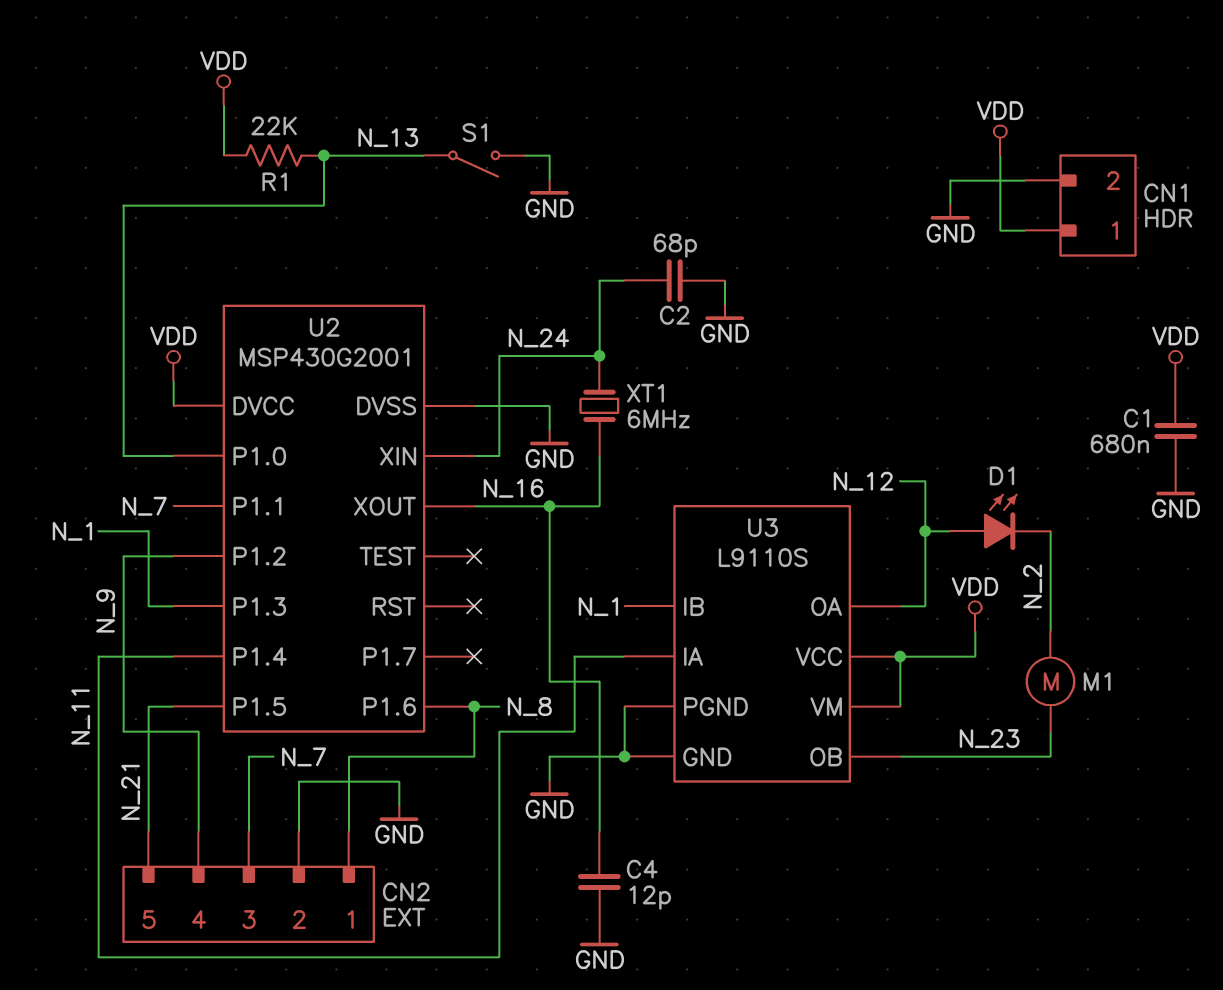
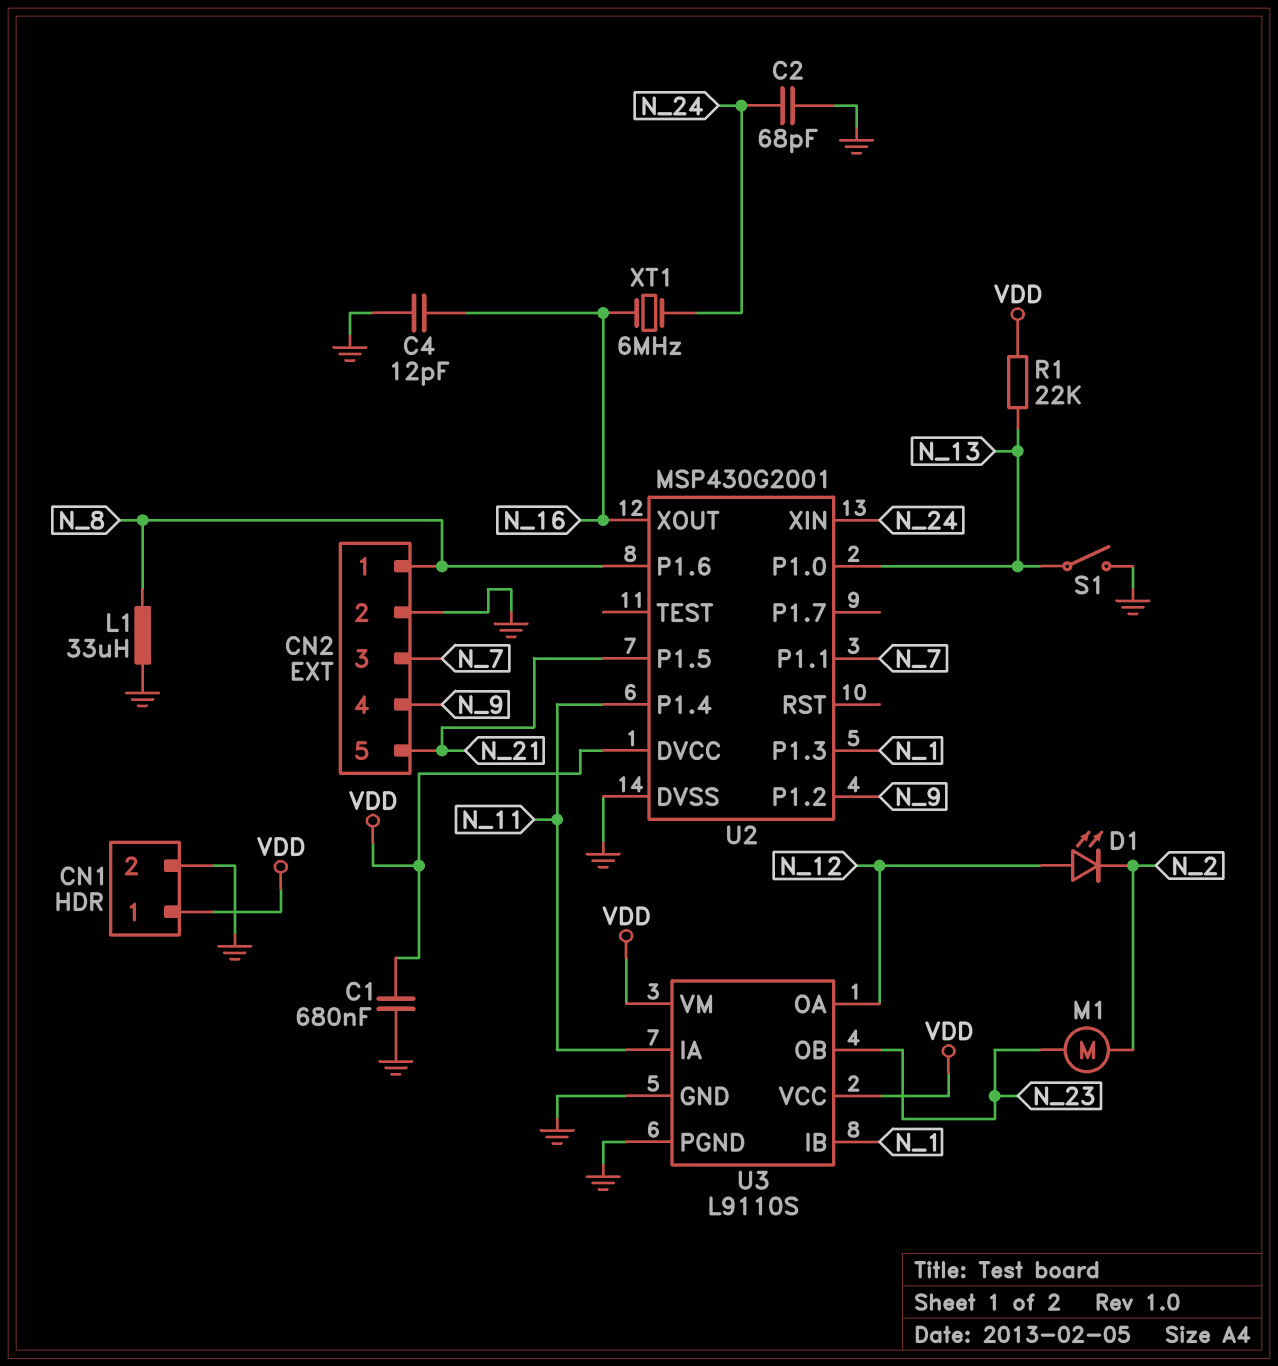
L1: none -> 33uH (GND, N_8)

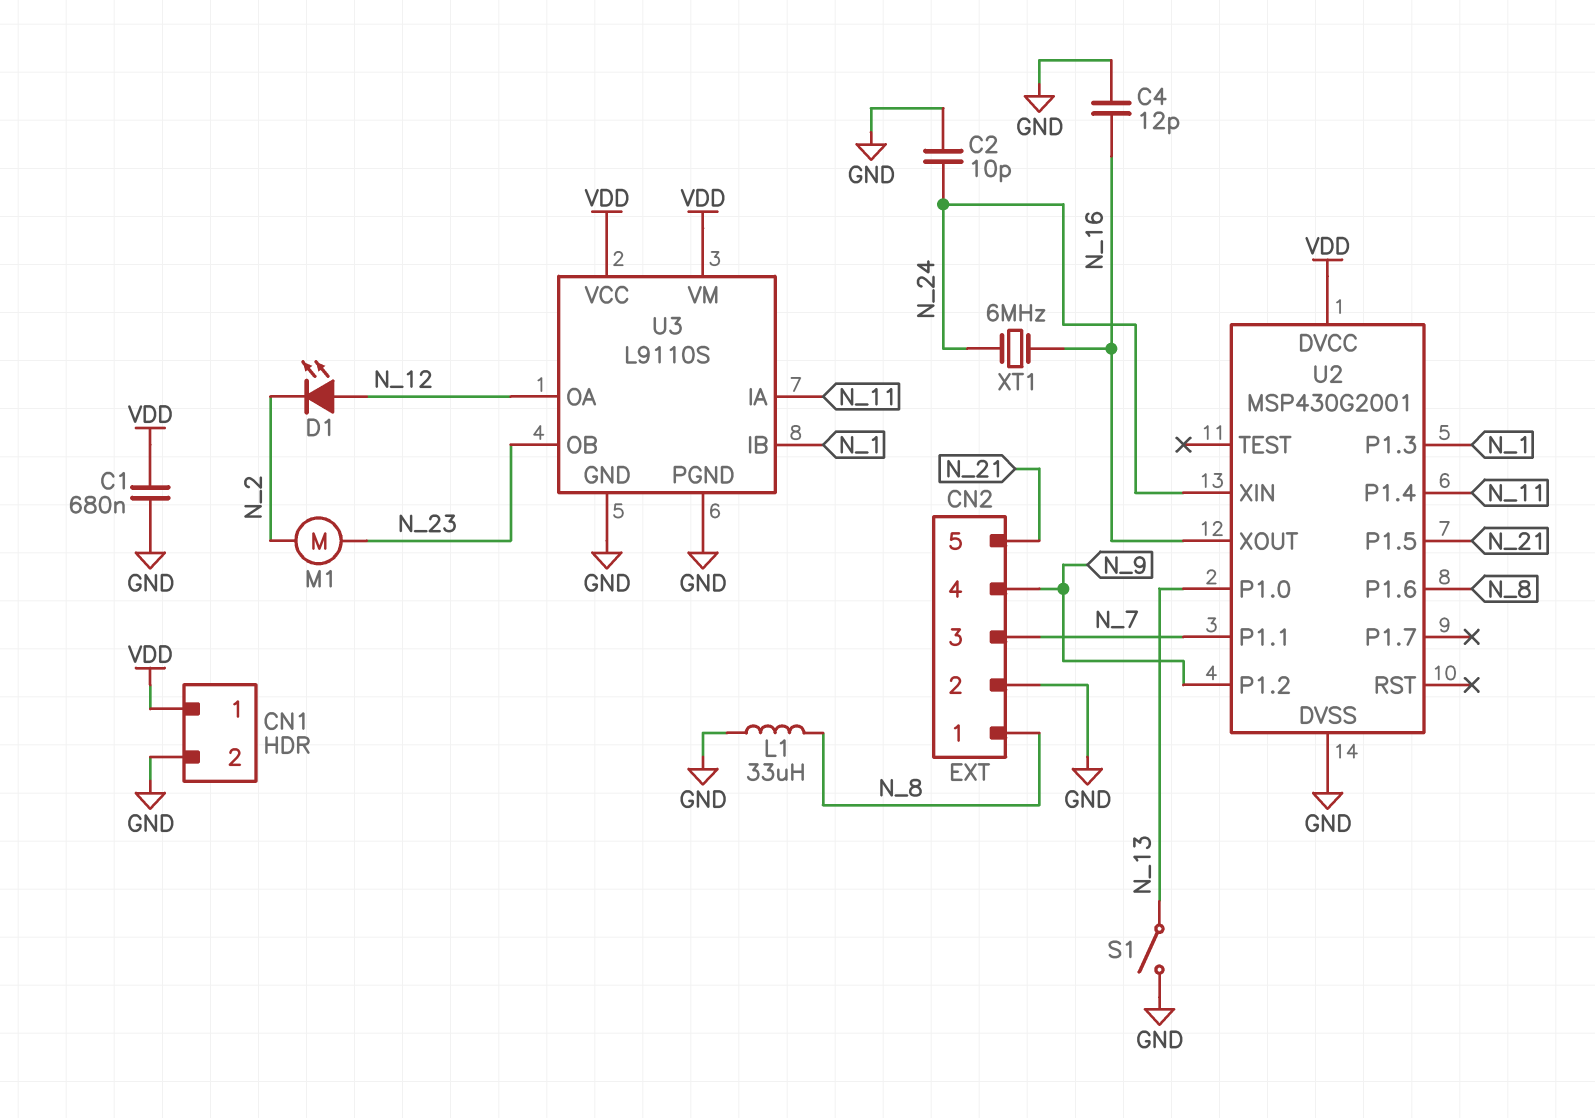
C2: 68pF (GND, N_24) -> 10pF (GND, N_24)
R1: 22k (N_13, VDD) -> none

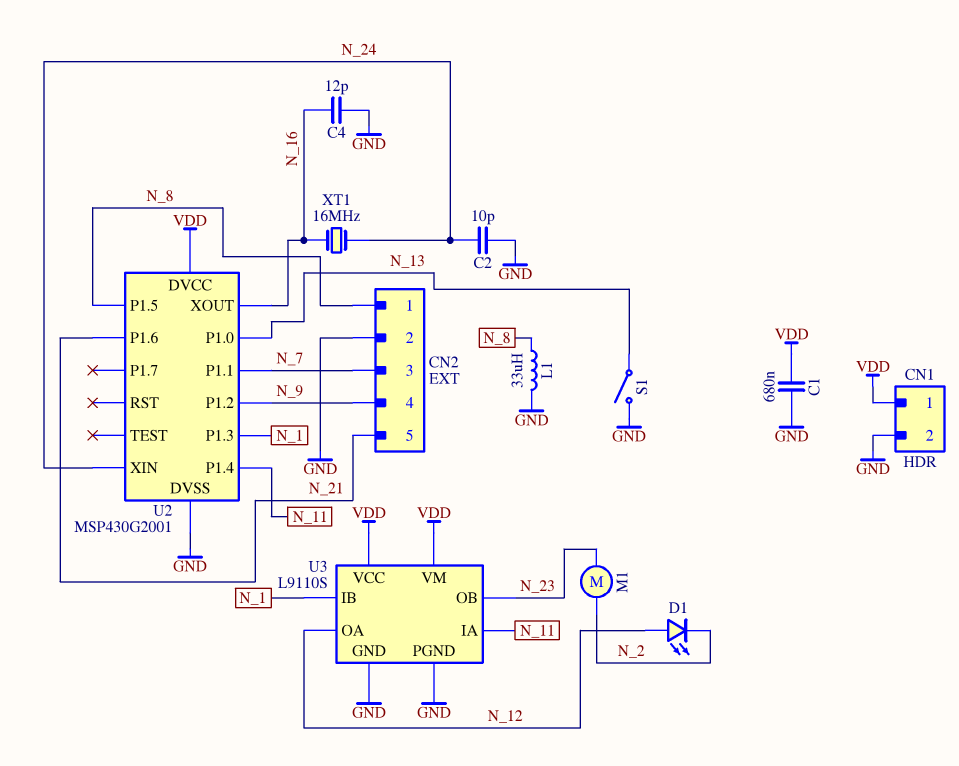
U2 pin P1.5: N_21 -> N_8
U2 pin P1.6: N_8 -> N_21
XT1: 6MHz (N_16, N_24) -> 16MHz (N_16, N_24)

